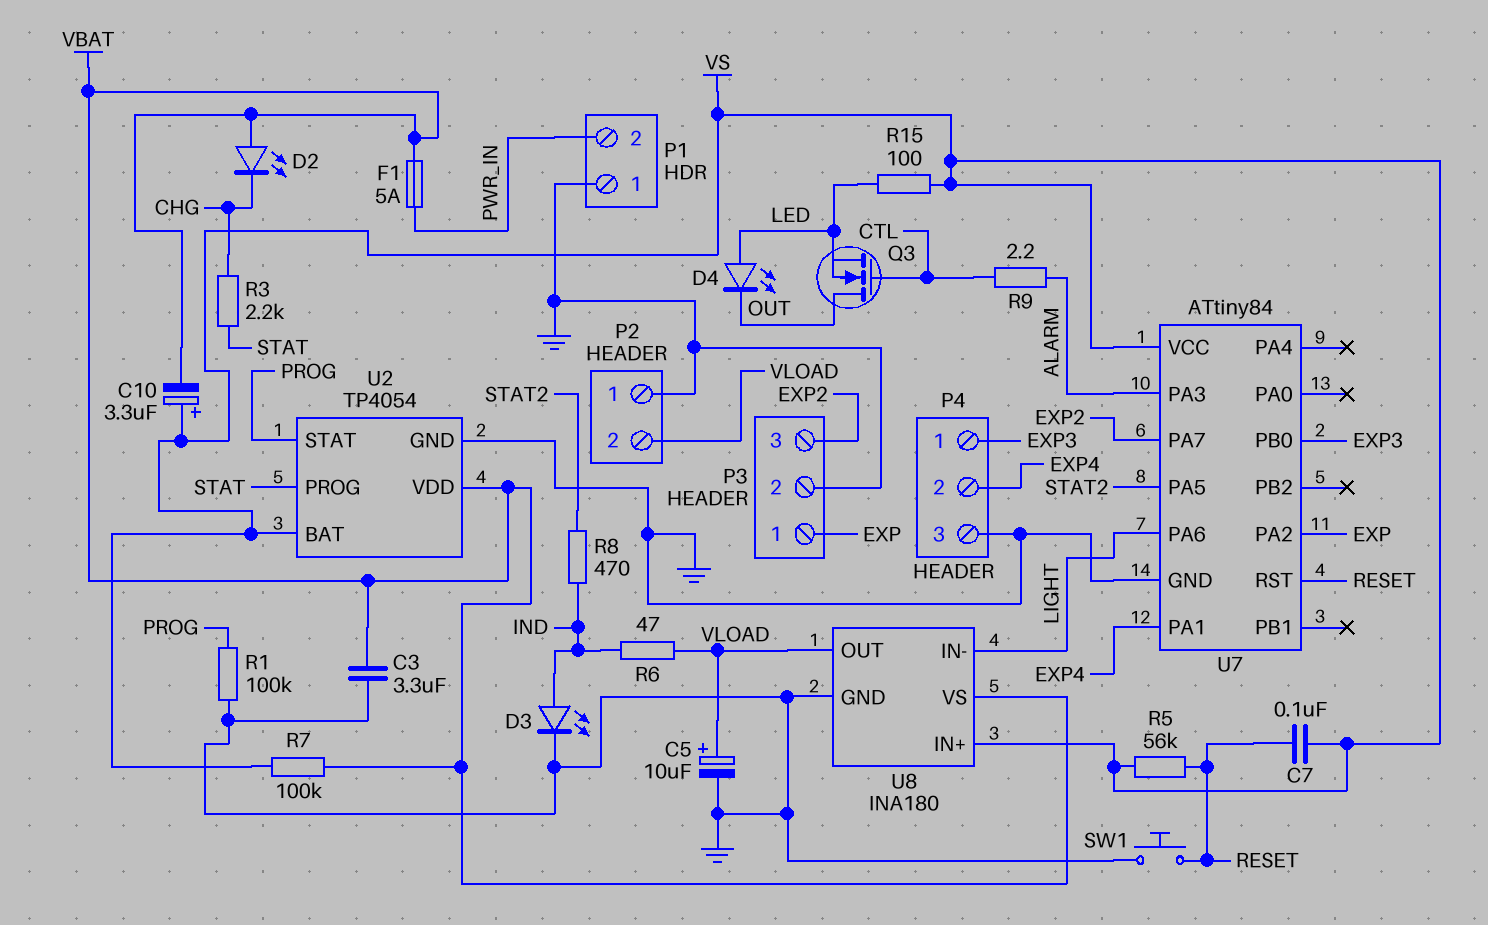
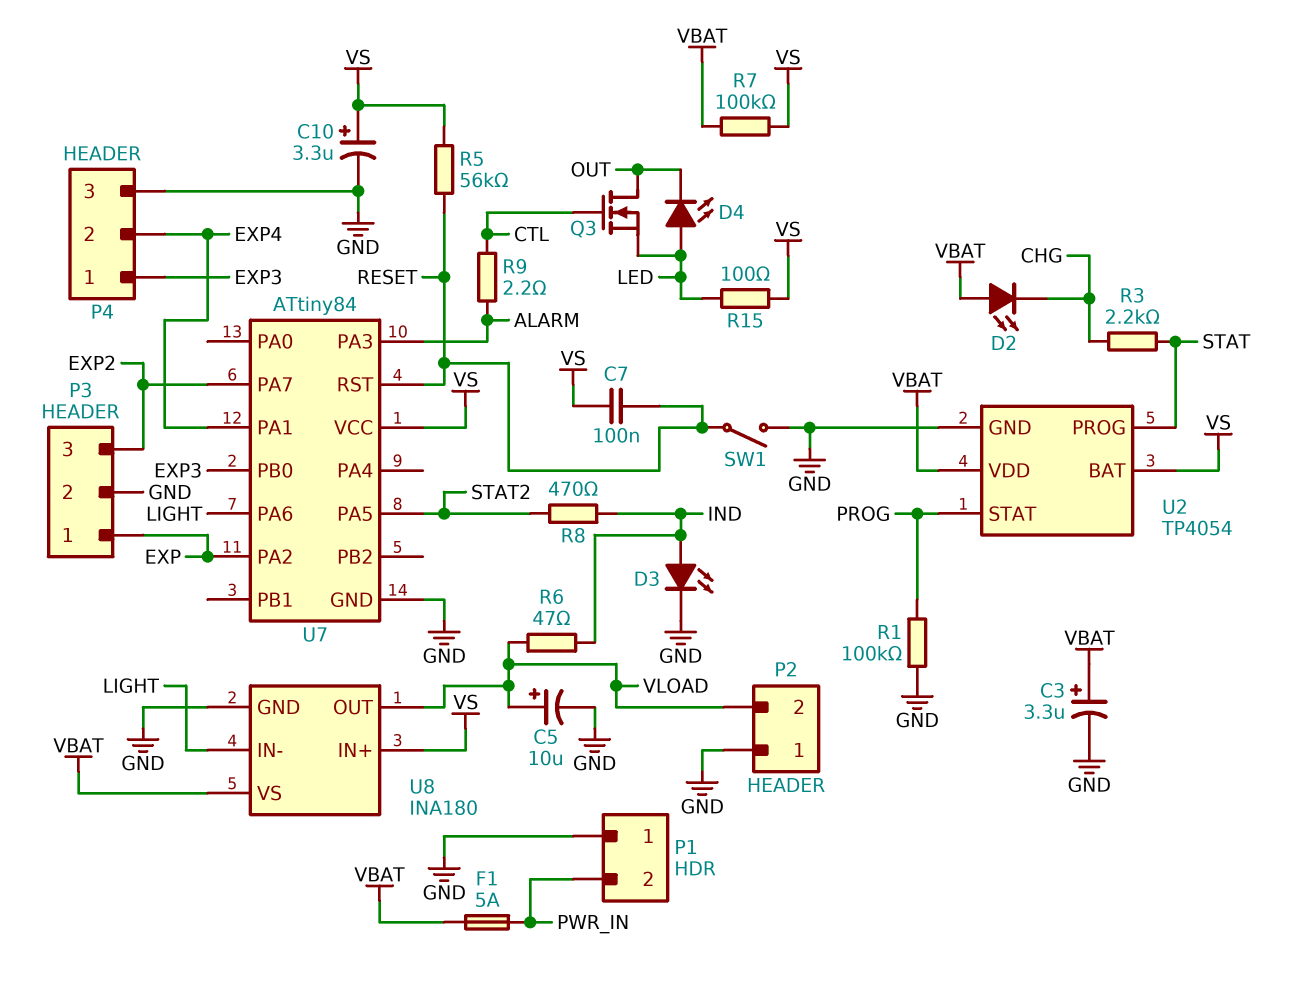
C3: 3.3uF (GND, VBAT) -> 3.3uF (plus VBAT, minus GND)
C10: 3.3uF (plus VS, minus VBAT) -> 3.3uF (plus VS, minus GND)
SW1: button (GND, RESET) -> switch (GND, RESET)

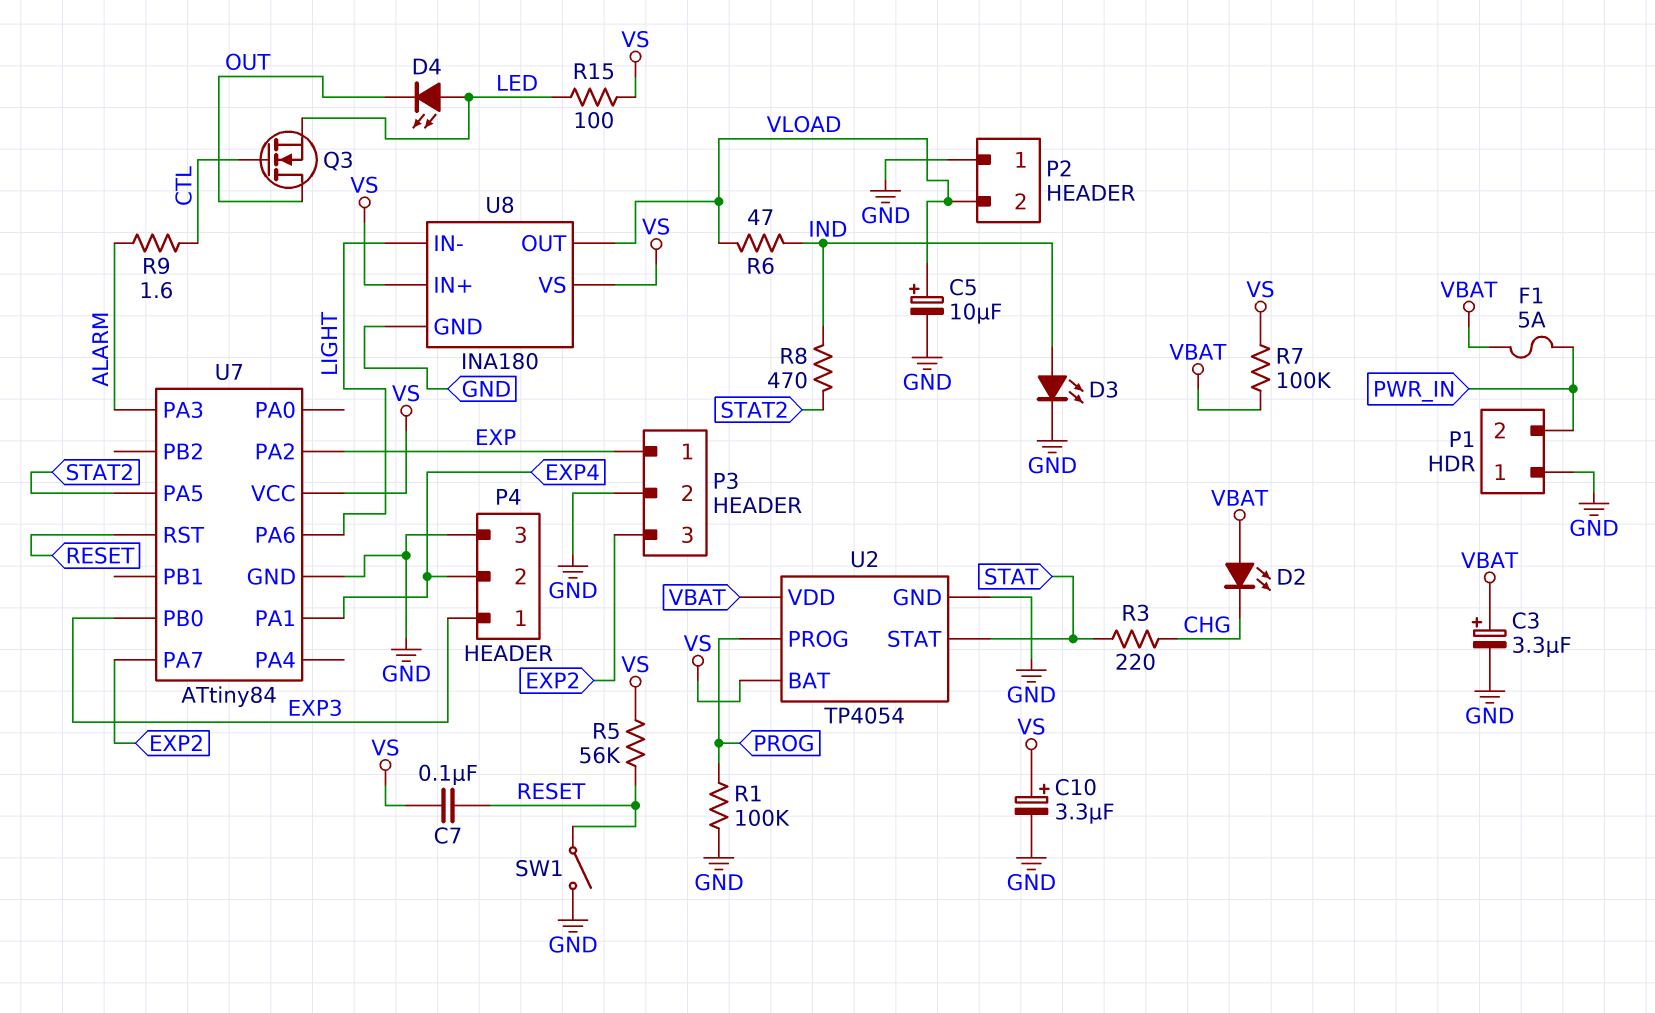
R3: 2.2k (CHG, STAT) -> 220 (CHG, STAT)
R9: 2.2 (ALARM, CTL) -> 1.6 (ALARM, CTL)
U2 pin PROG: STAT -> PROG
U2 pin STAT: PROG -> STAT
U8 pin VS: VBAT -> VS

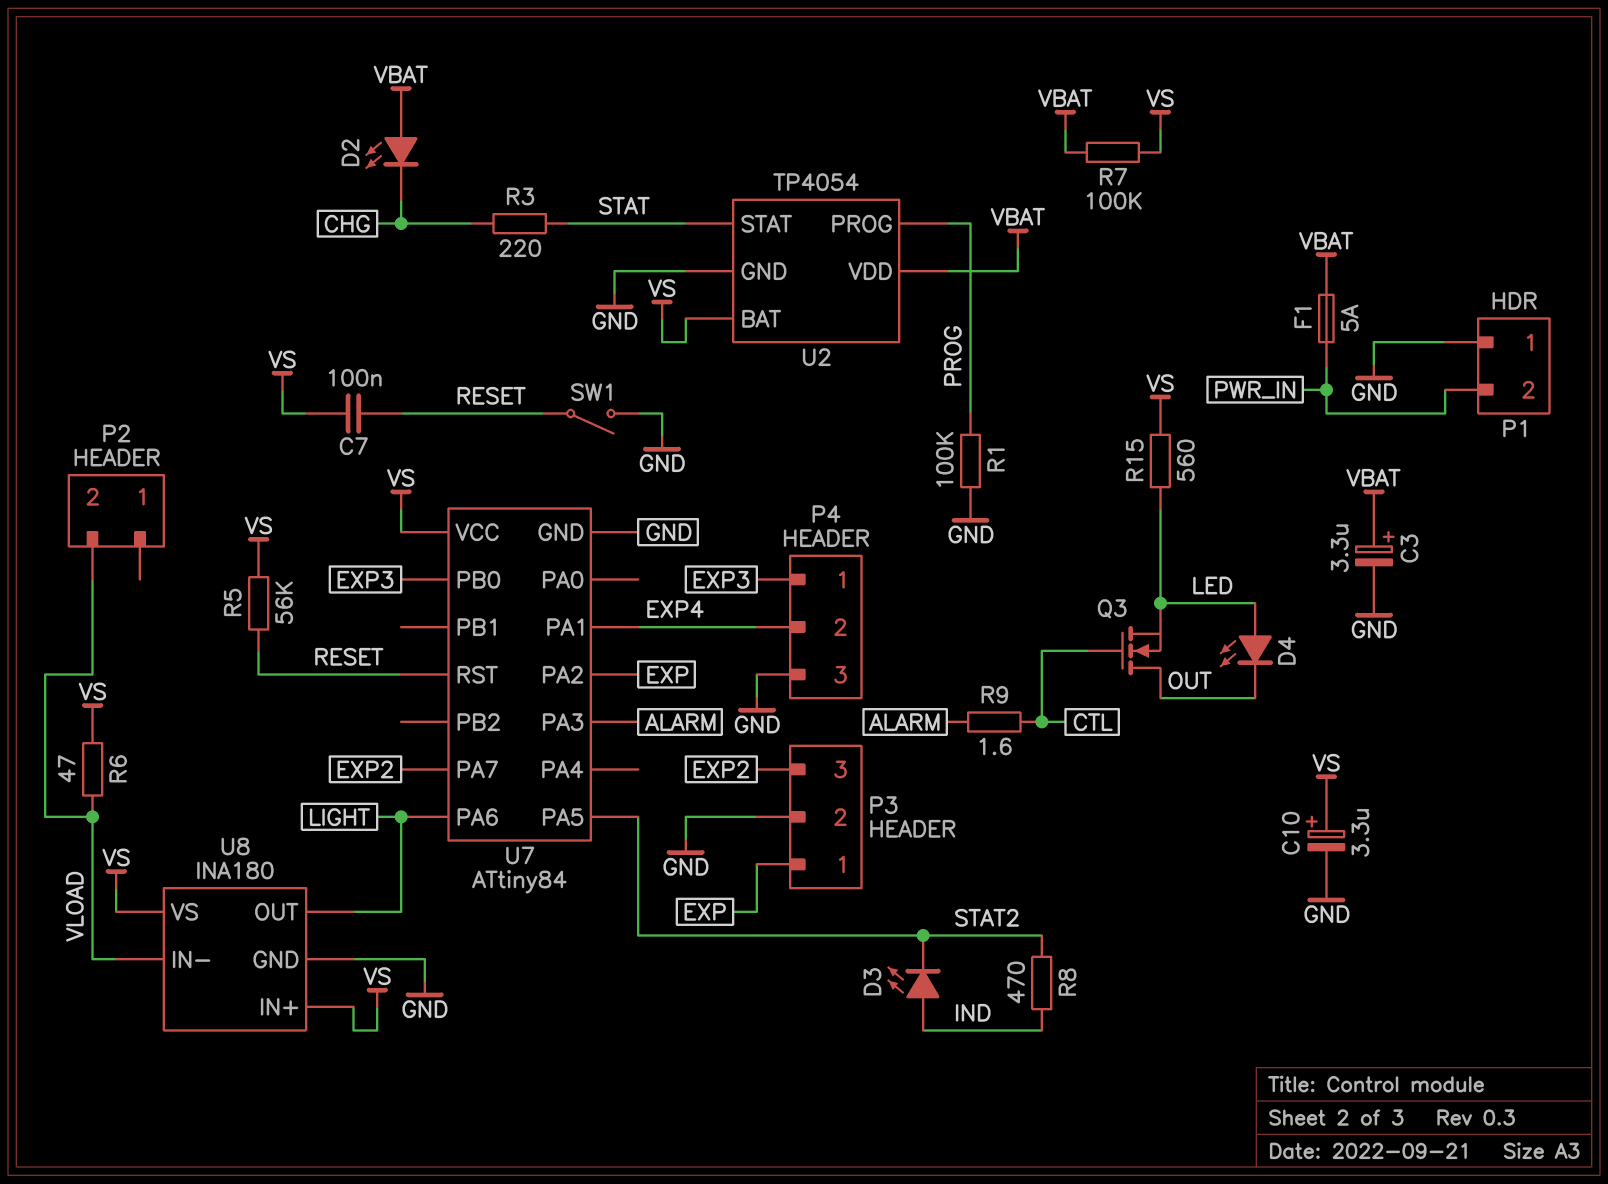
C5: 10uF (plus VLOAD, minus GND) -> none
D3: LED (A IND, K GND) -> LED (A IND, K STAT2)
P2 pin 1: GND -> none
R6: 47 (IND, VLOAD) -> 47 (VLOAD, VS)
R15: 100 (LED, VS) -> 560 (LED, VS)
U8 pin IN-: LIGHT -> VLOAD
U8 pin OUT: VLOAD -> LIGHT

